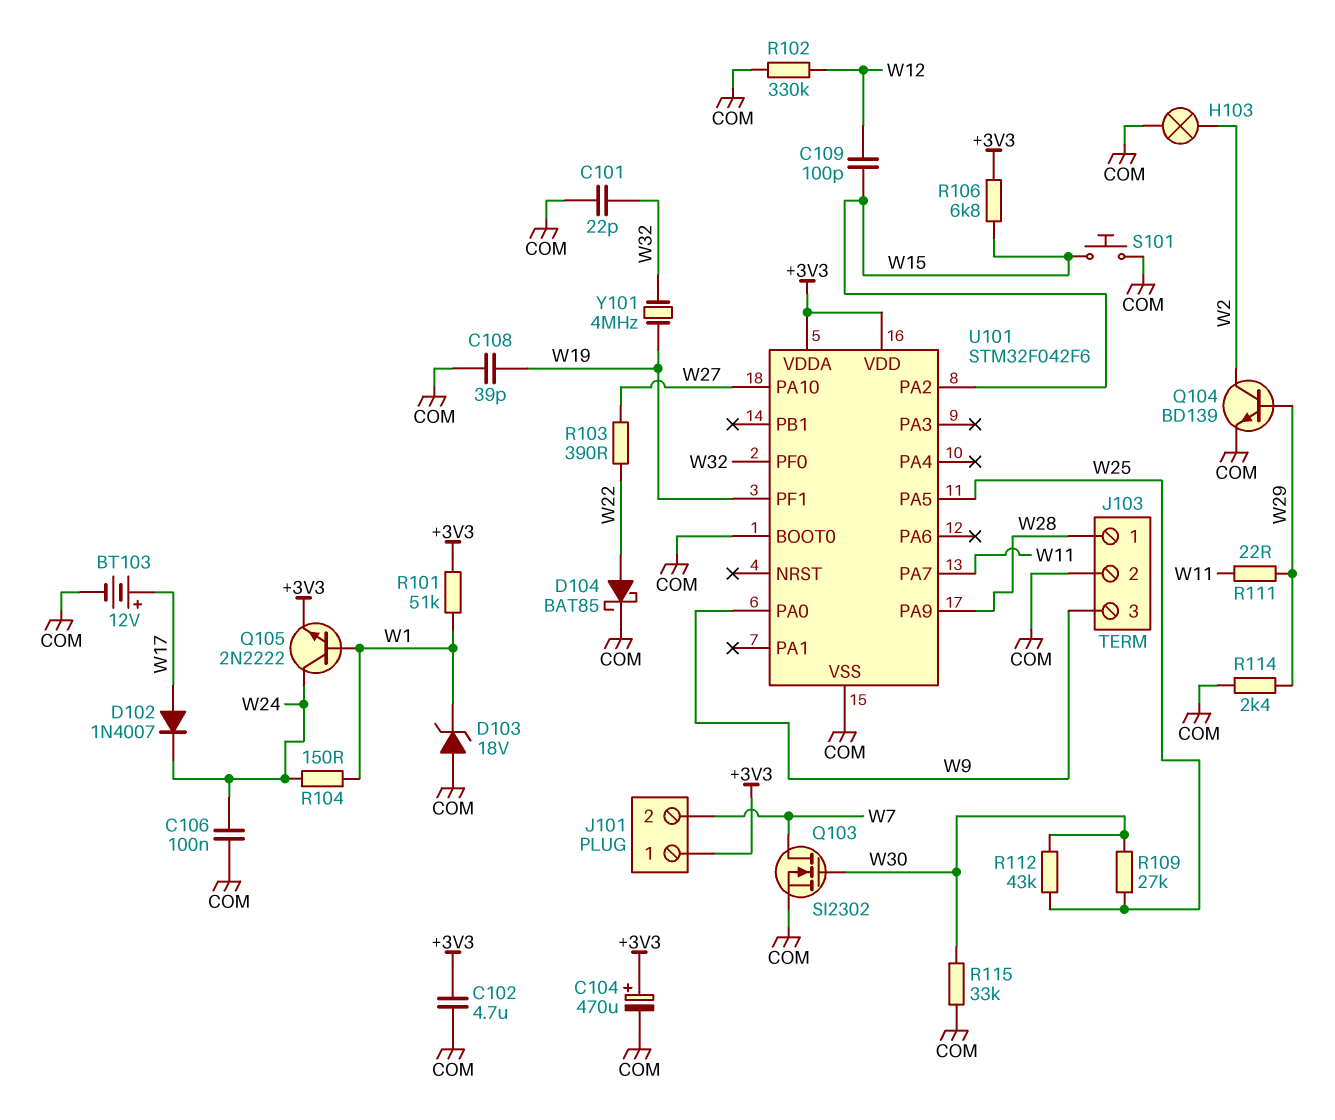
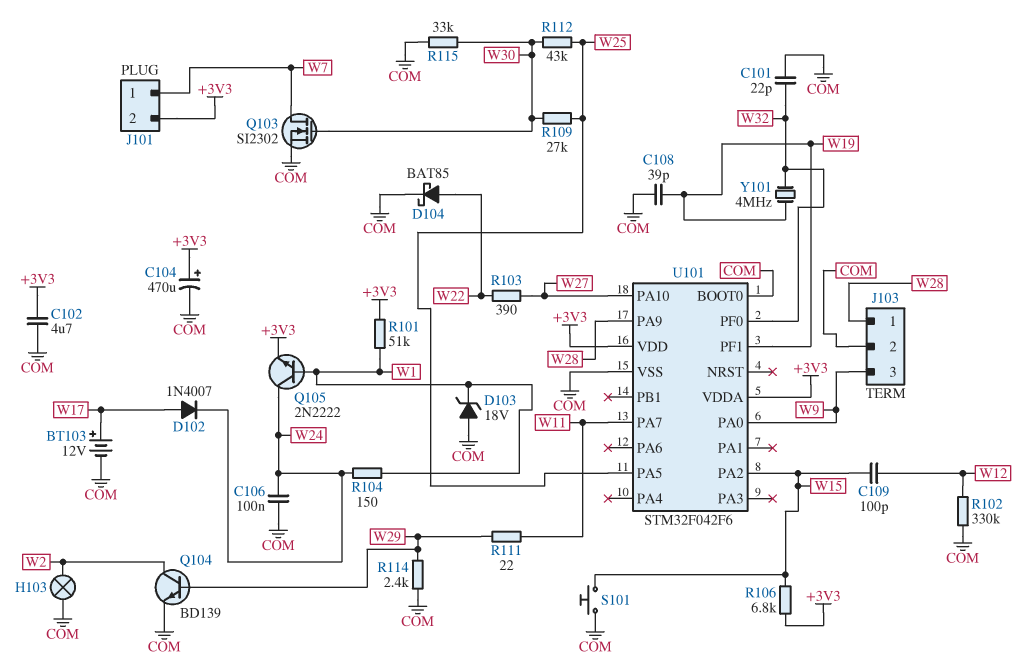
J101 pin 1: +3V3 -> W7
J101 pin 2: W7 -> +3V3

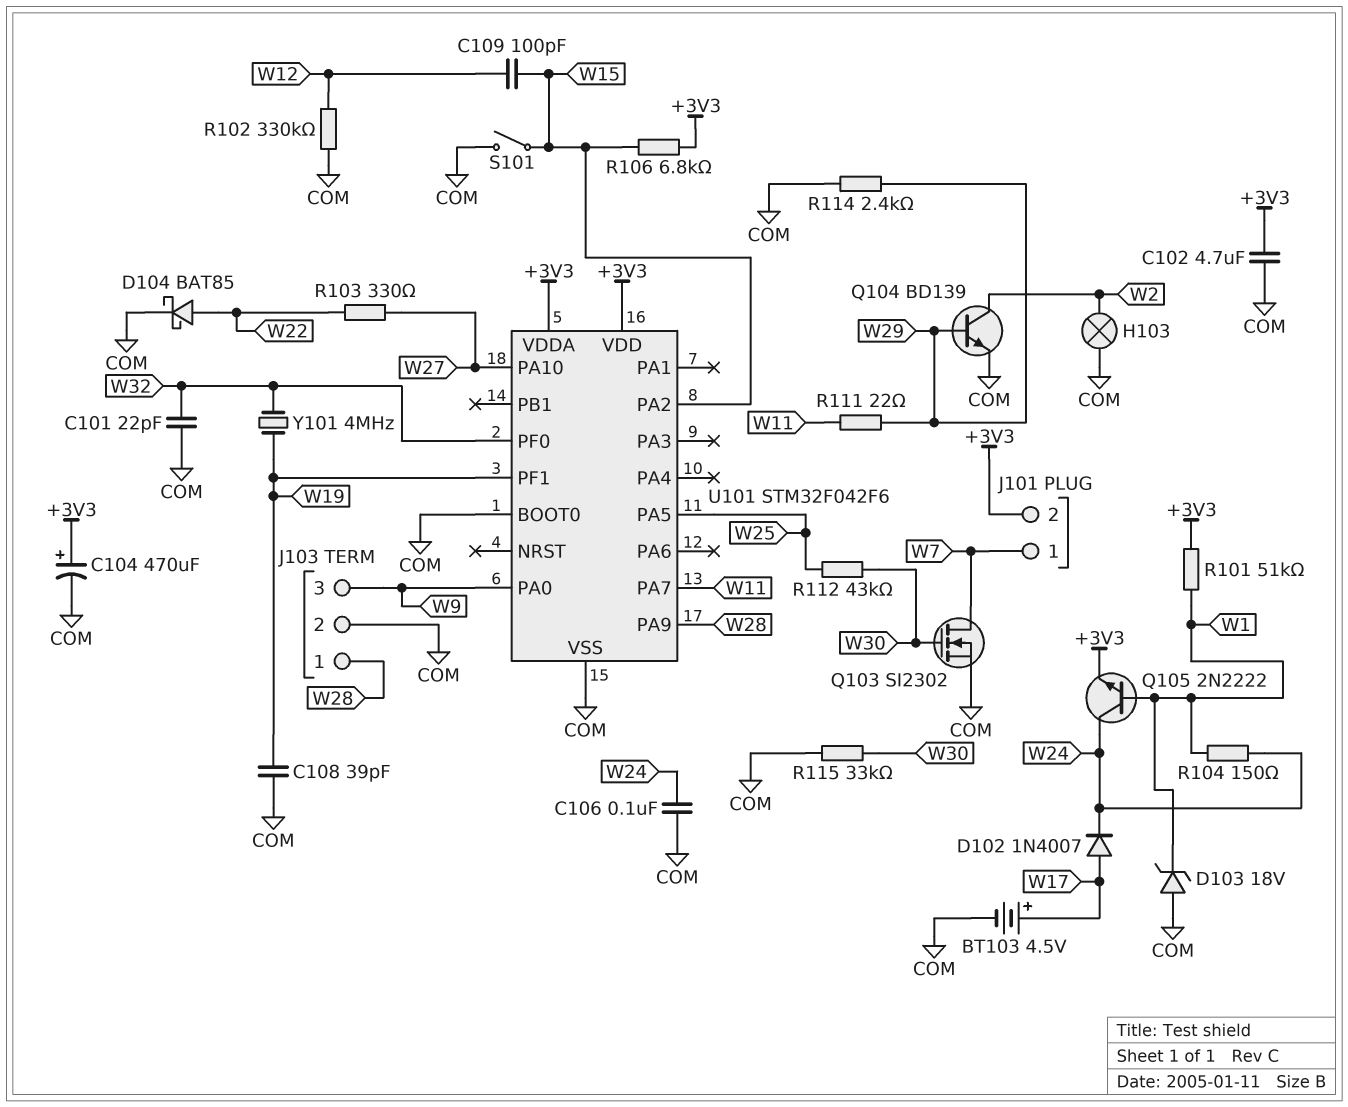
BT103: 12V (plus W17, minus COM) -> 4.5V (plus W17, minus COM)
R103: 390 (W22, W27) -> 330 (W22, W27)
R109: 27k (W25, W30) -> none
S101: button (COM, W15) -> switch (COM, W15)

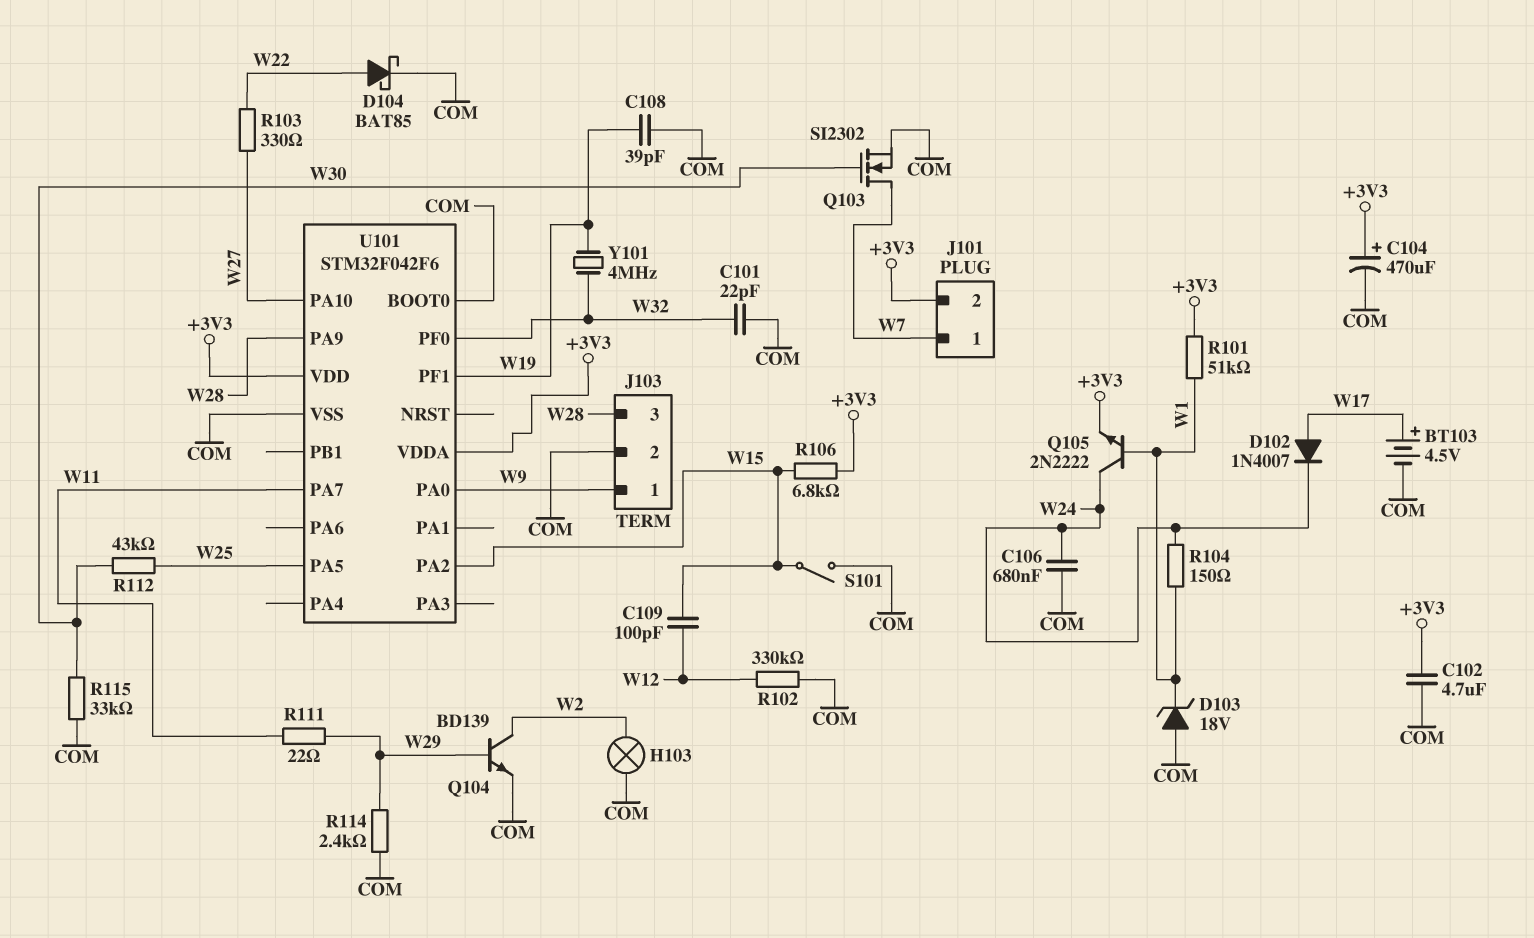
C106: 100nF (COM, W24) -> 680nF (COM, W24)
J103 pin 1: W28 -> W9
J103 pin 3: W9 -> W28

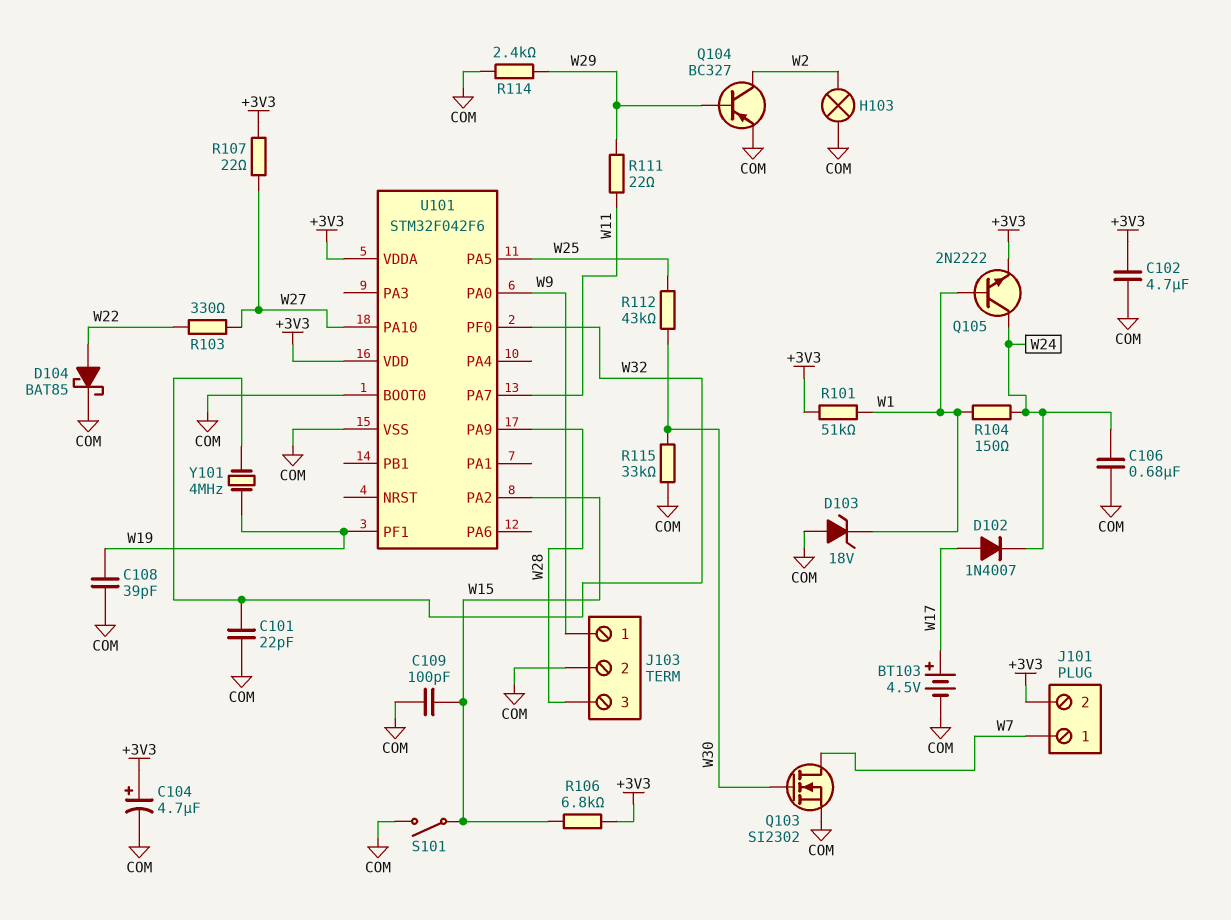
C104: 470uF (plus +3V3, minus COM) -> 4.7uF (plus +3V3, minus COM)
C109: 100pF (W12, W15) -> 100pF (COM, W15)
Q104: NPN BD139 (B W29, C W2, E COM) -> PNP BC327 (B W29, C W2, E COM)
R102: 330k (COM, W12) -> none
R107: none -> 22 (+3V3, W27)

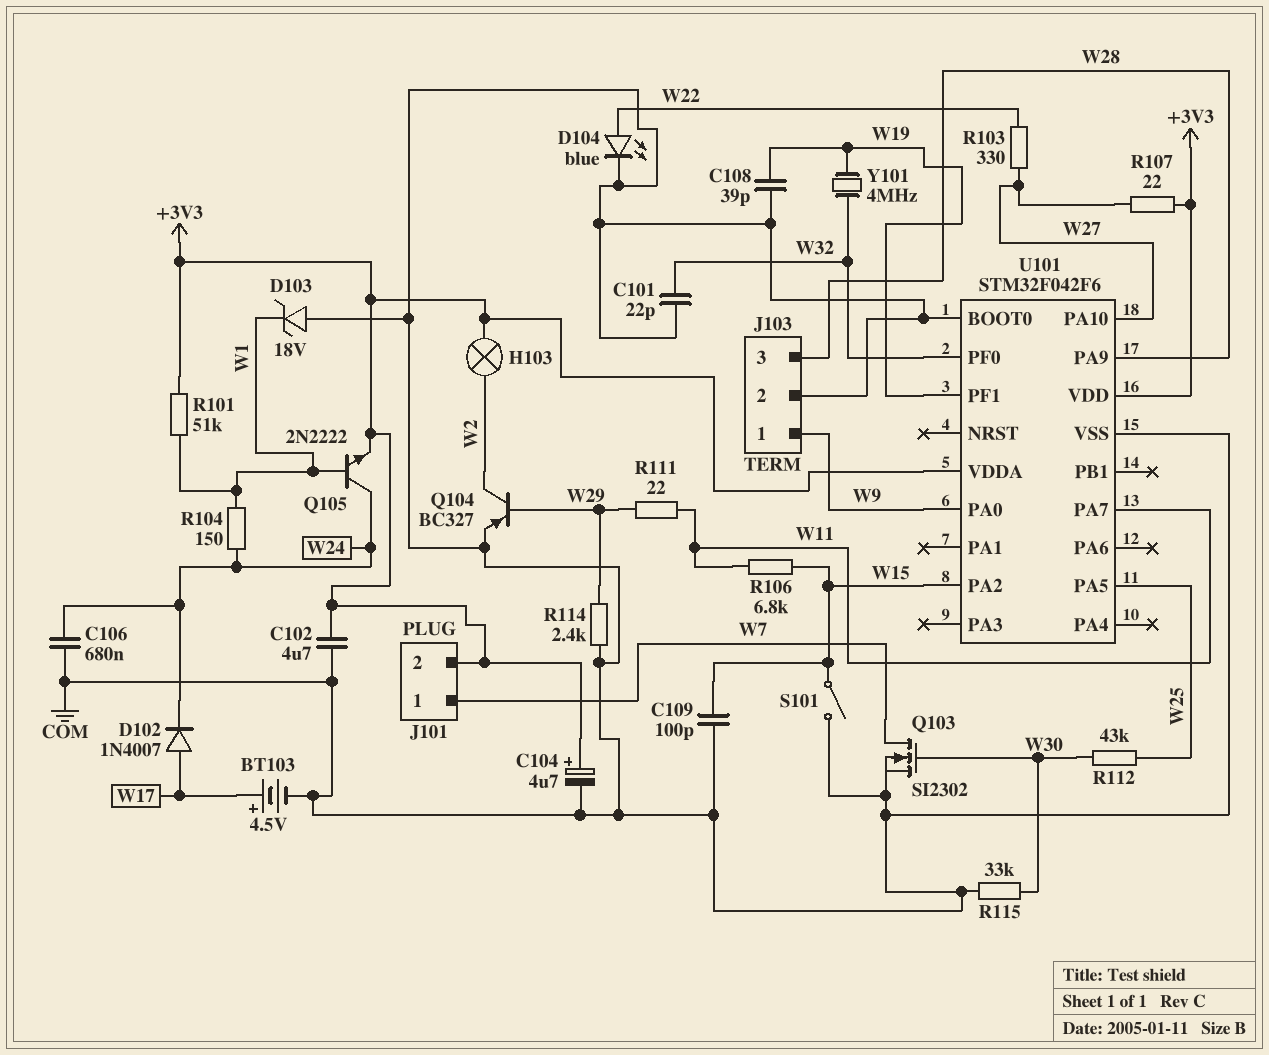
D104: schottky BAT85 (A W22, K COM) -> LED blue (A W22, K COM)
H103: lamp (COM, W2) -> lamp (+3V3, W2)
R106: 6.8k (+3V3, W15) -> 6.8k (W11, W15)

